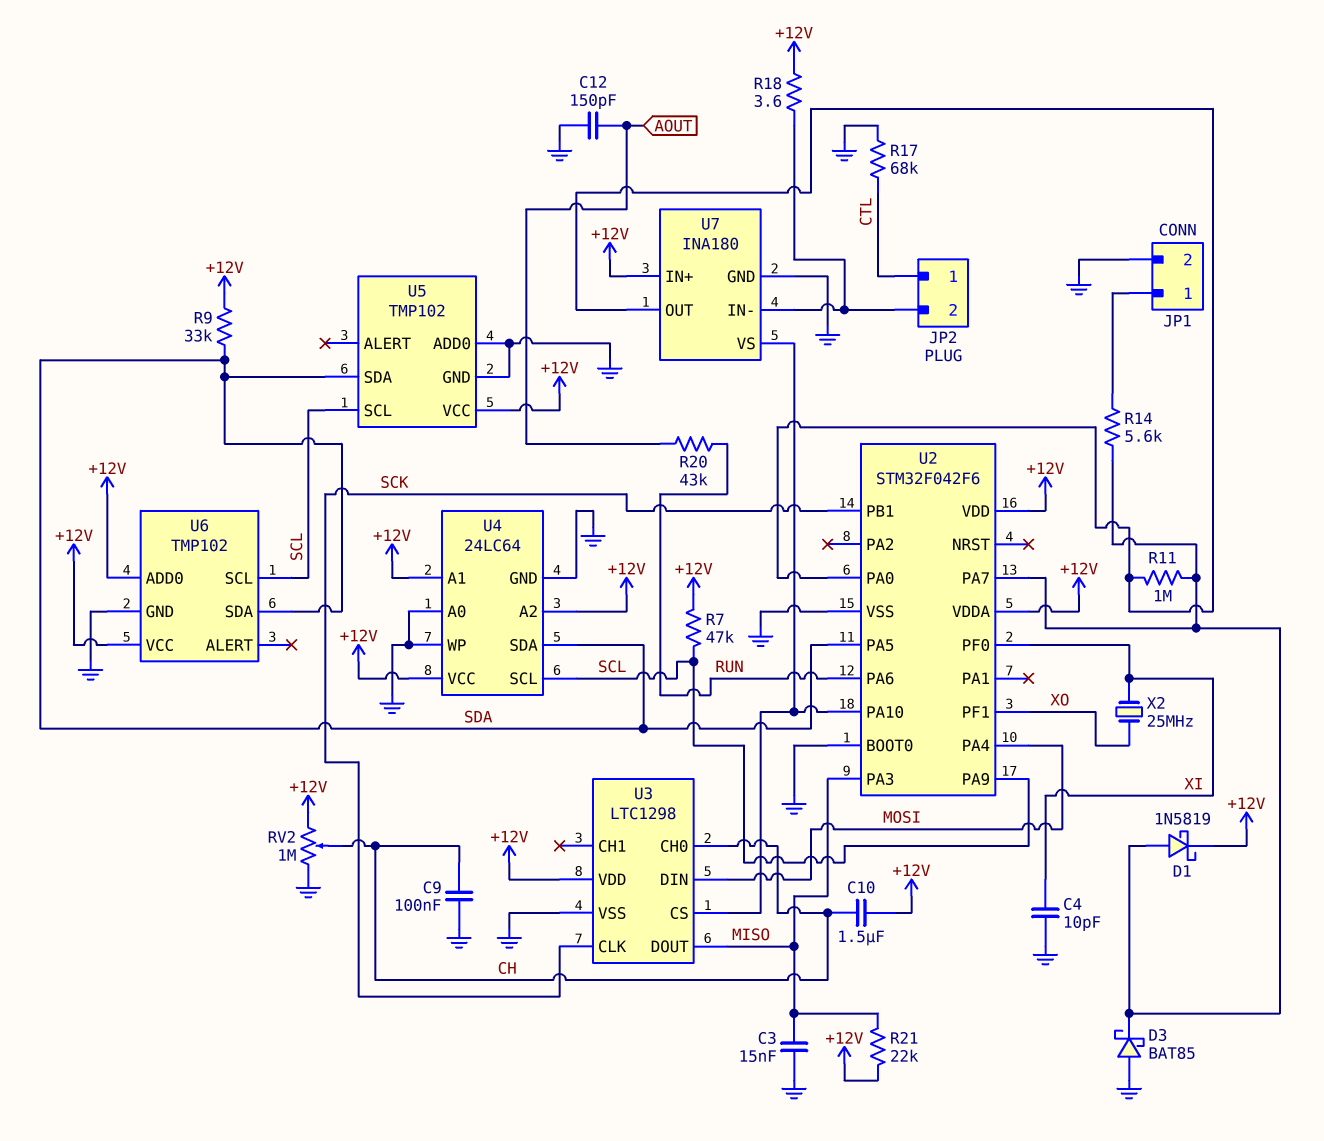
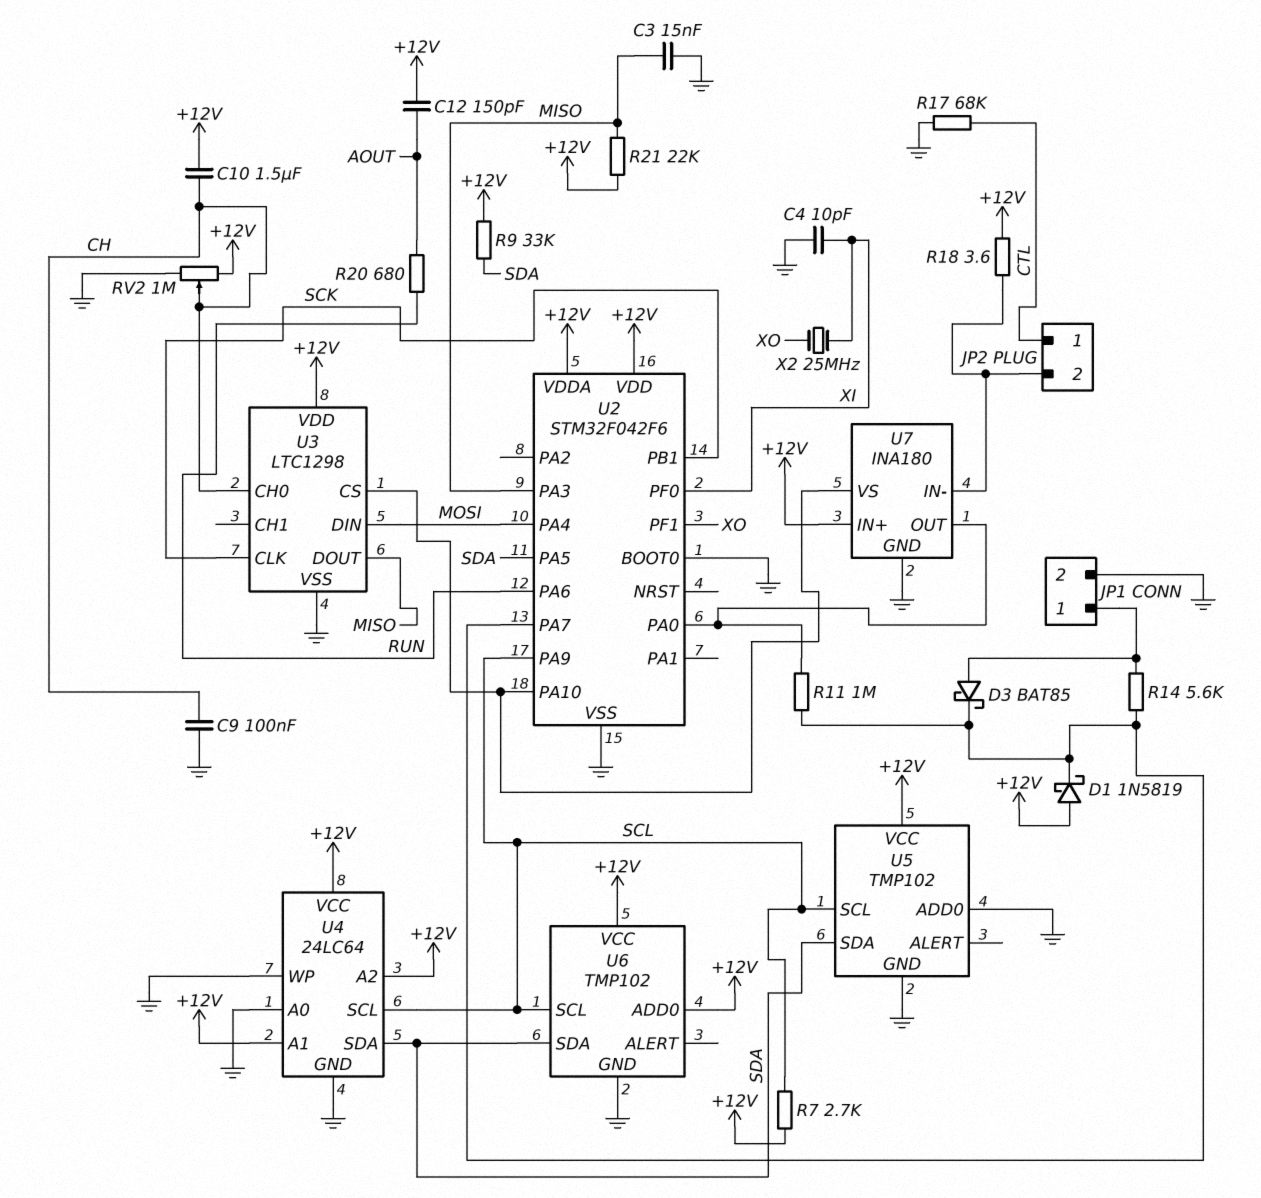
C12: 150pF (AOUT, GND) -> 150pF (+12V, AOUT)
D1: schottky 1N5819 (A U2/PA7, K +12V) -> schottky 1N5819 (A +12V, K U2/PA7)
D3: schottky BAT85 (A GND, K U2/PA7) -> schottky BAT85 (A JP1/1, K U2/PA7)
R7: 47k (+12V, SCL) -> 2.7k (+12V, SCL)
R20: 43k (AOUT, RUN) -> 680 (AOUT, RUN)

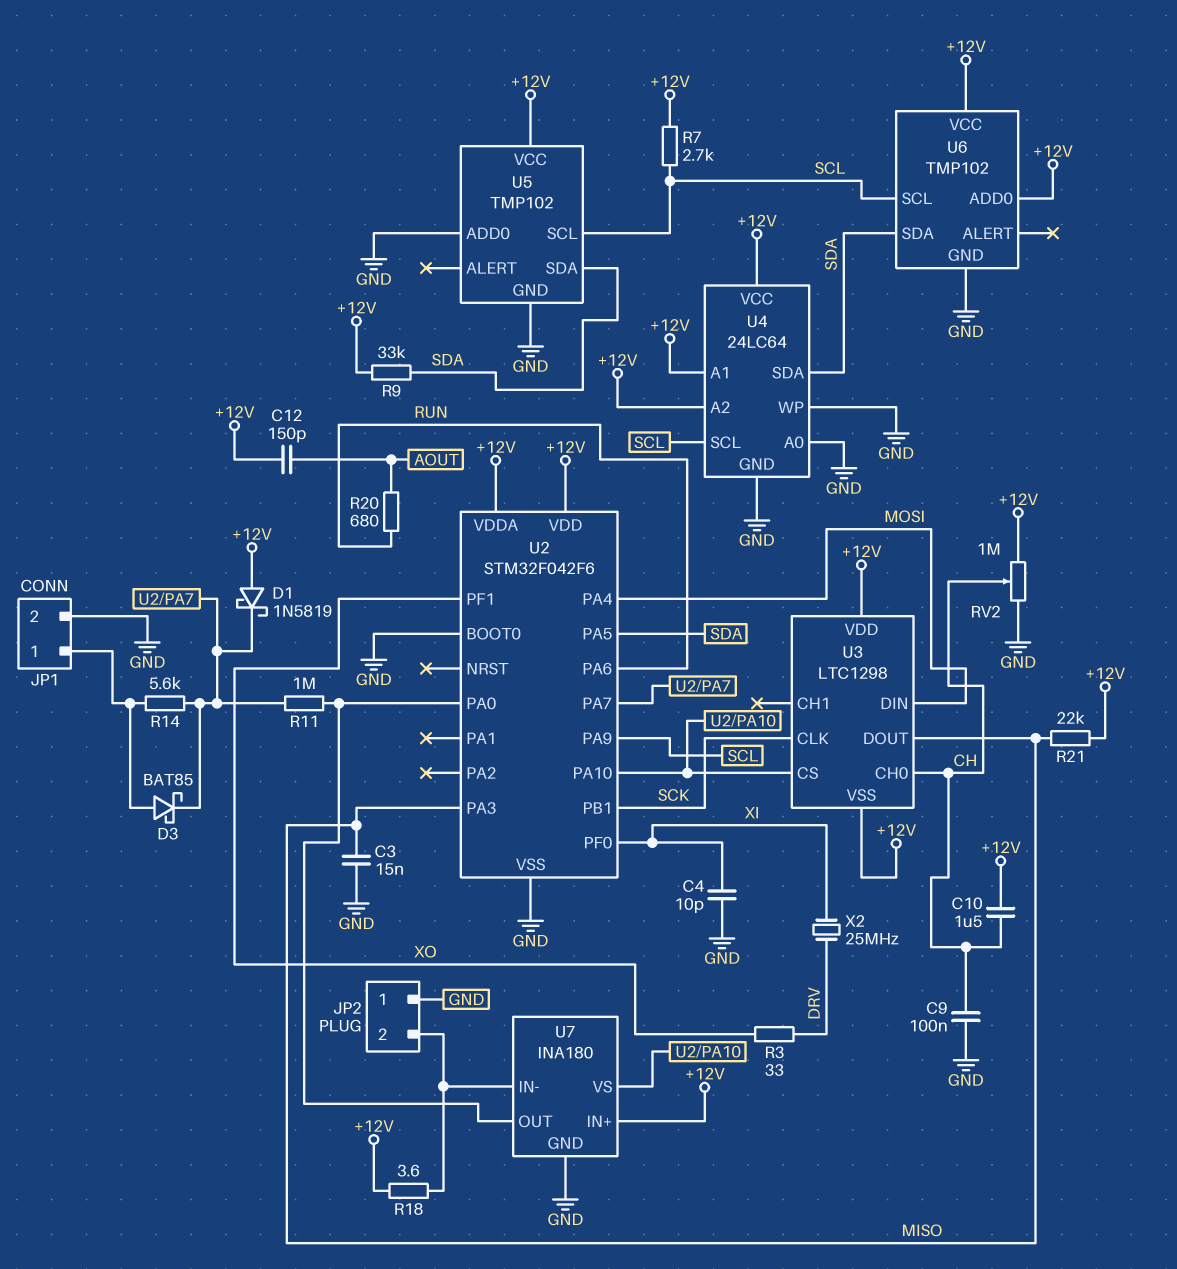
JP2 pin 1: CTL -> GND
R3: none -> 33 (DRV, XO)
R17: 68k (CTL, GND) -> none
U3 pin VSS: GND -> +12V
X2: 25MHz (XI, XO) -> 25MHz (DRV, XI)

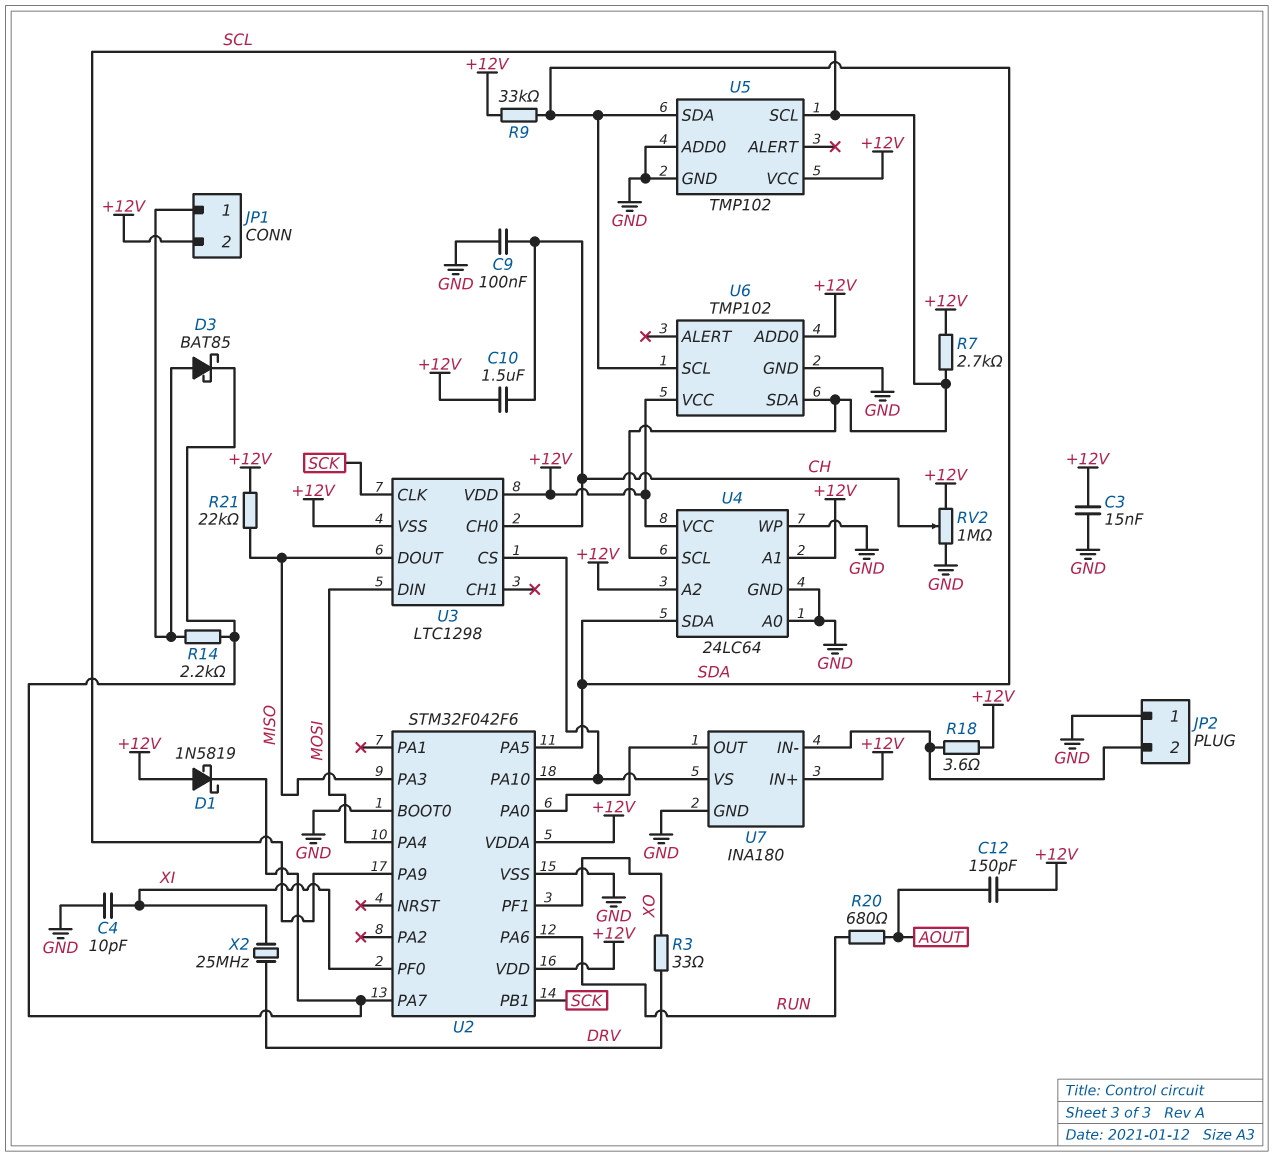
C3: 15nF (GND, MISO) -> 15nF (+12V, GND)
JP1 pin 2: GND -> +12V
R11: 1M (U2/PA0, U2/PA7) -> none
R14: 5.6k (JP1/1, U2/PA7) -> 2.2k (JP1/1, U2/PA7)
U6 pin SCL: SCL -> SDA
U6 pin SDA: SDA -> SCL

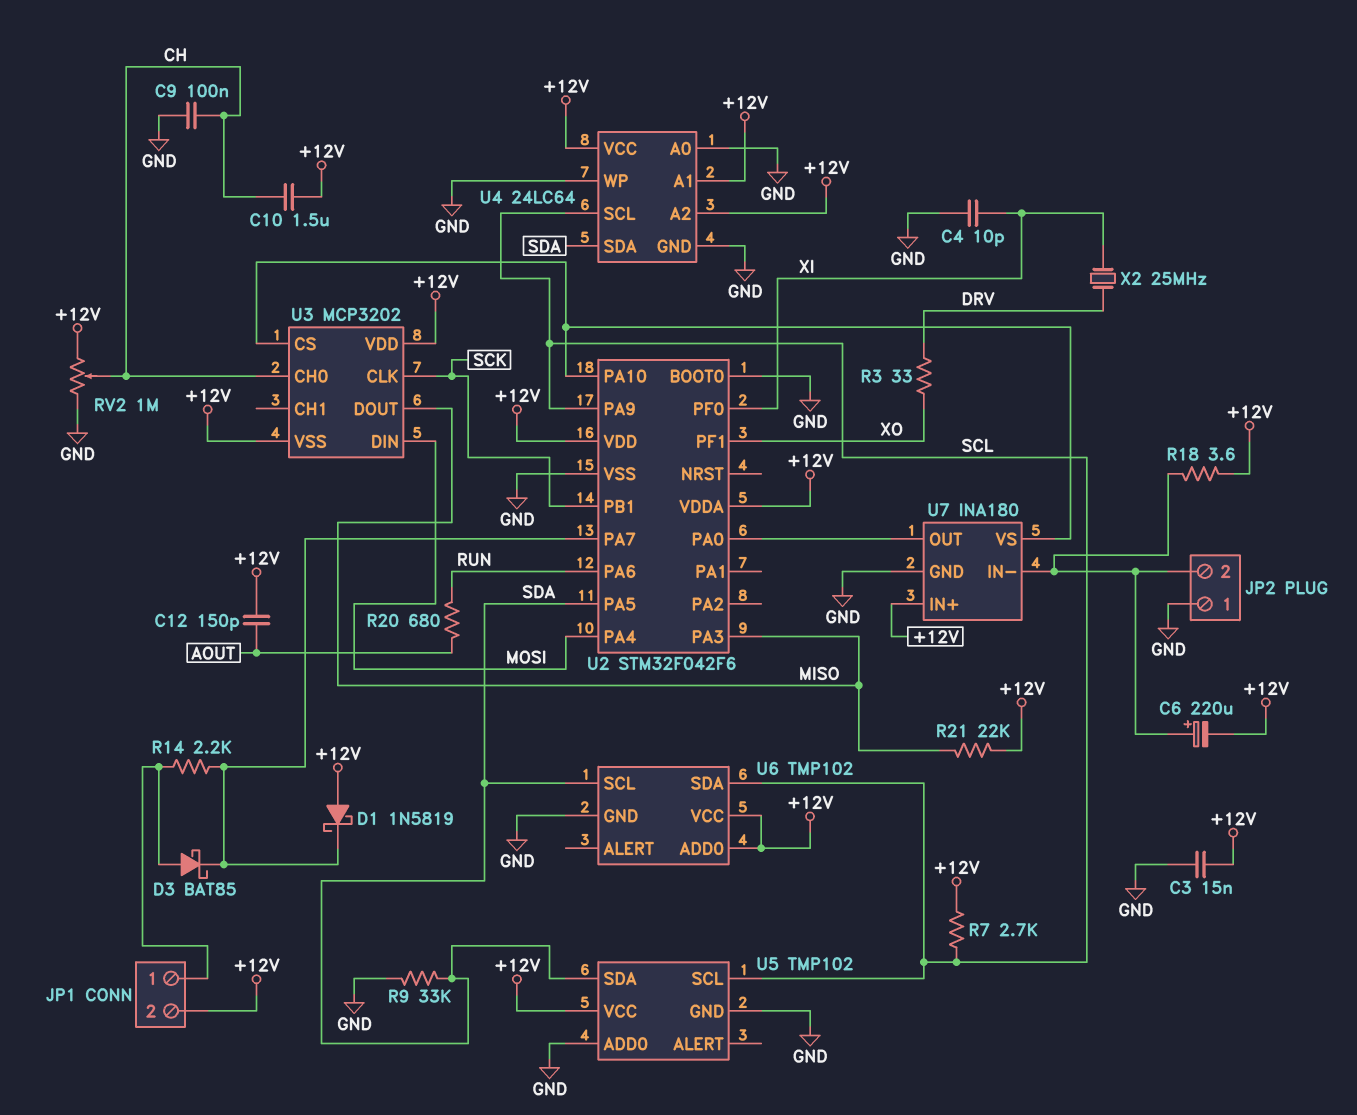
C6: none -> 220uF (plus JP2/2, minus +12V)
R9: 33k (+12V, SDA) -> 33k (GND, SDA)
U3: LTC1298 -> MCP3202

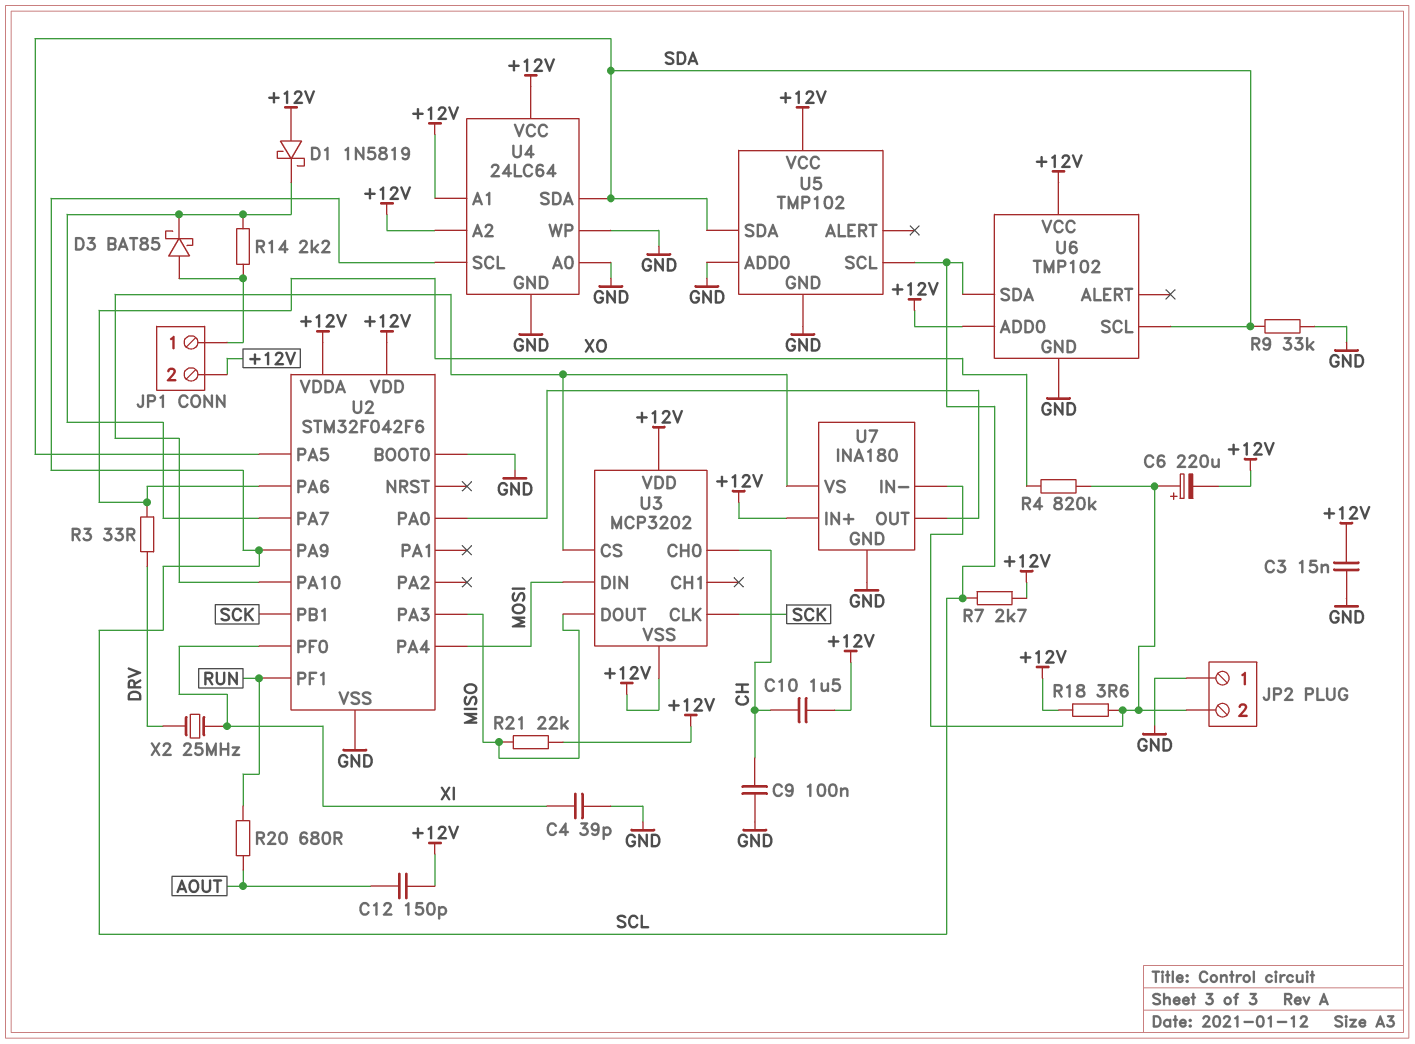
C4: 10pF (GND, XI) -> 39pF (GND, XI)
R4: none -> 820k (JP2/2, XO)
RV2: 1M (+12V, GND, wiper CH) -> none
U2 pin PA6: RUN -> XO
U2 pin PF1: XO -> RUN

